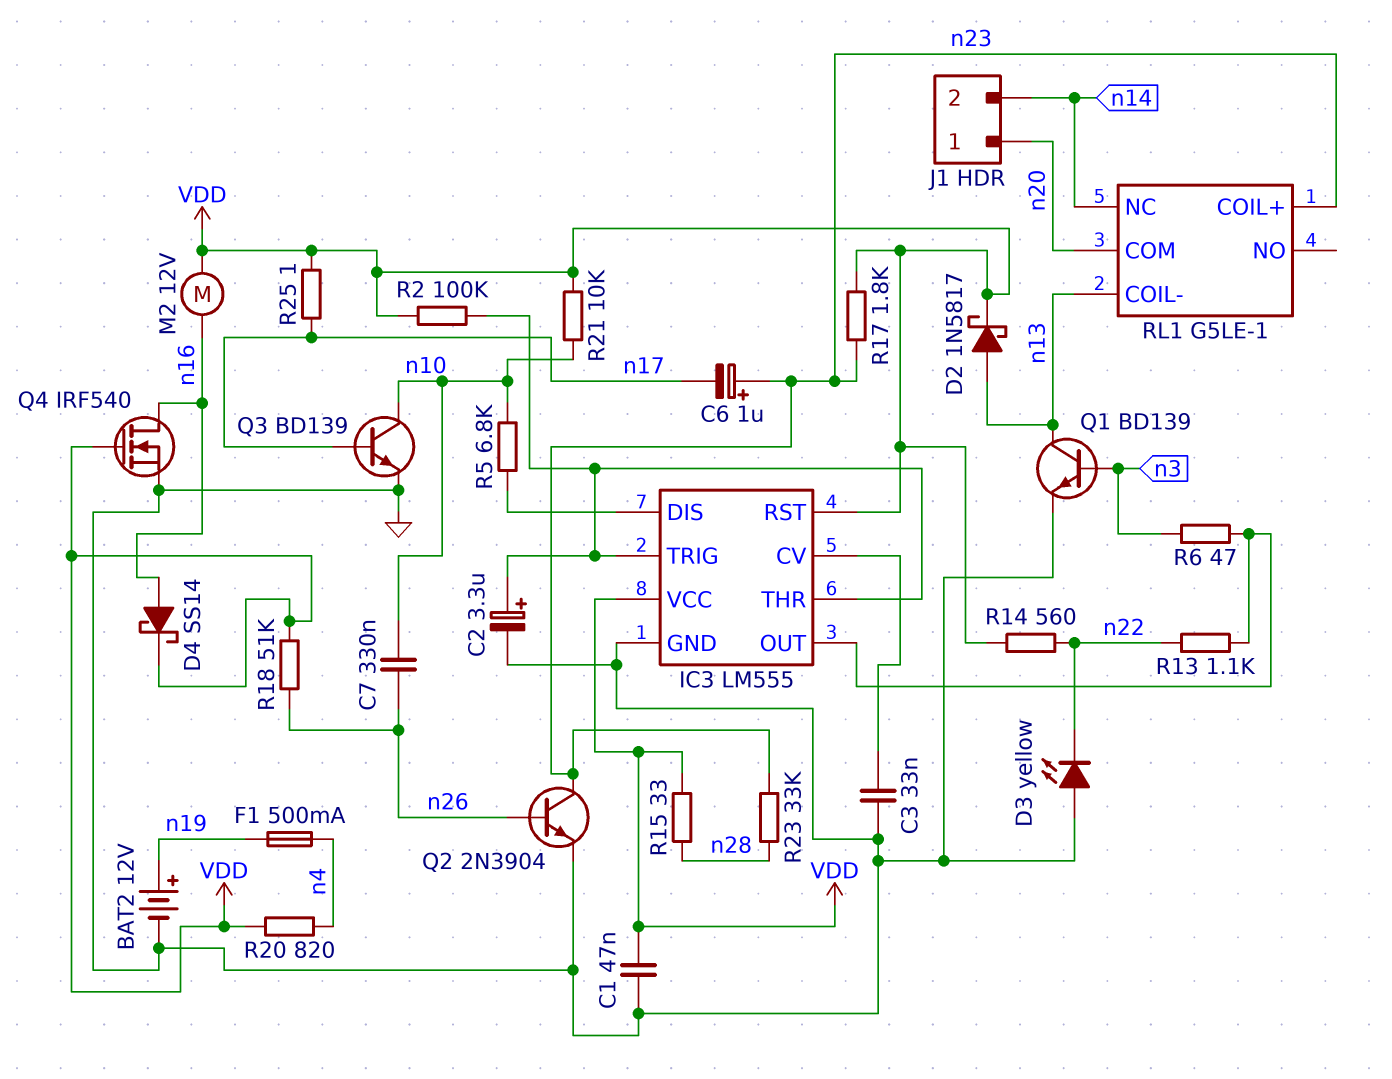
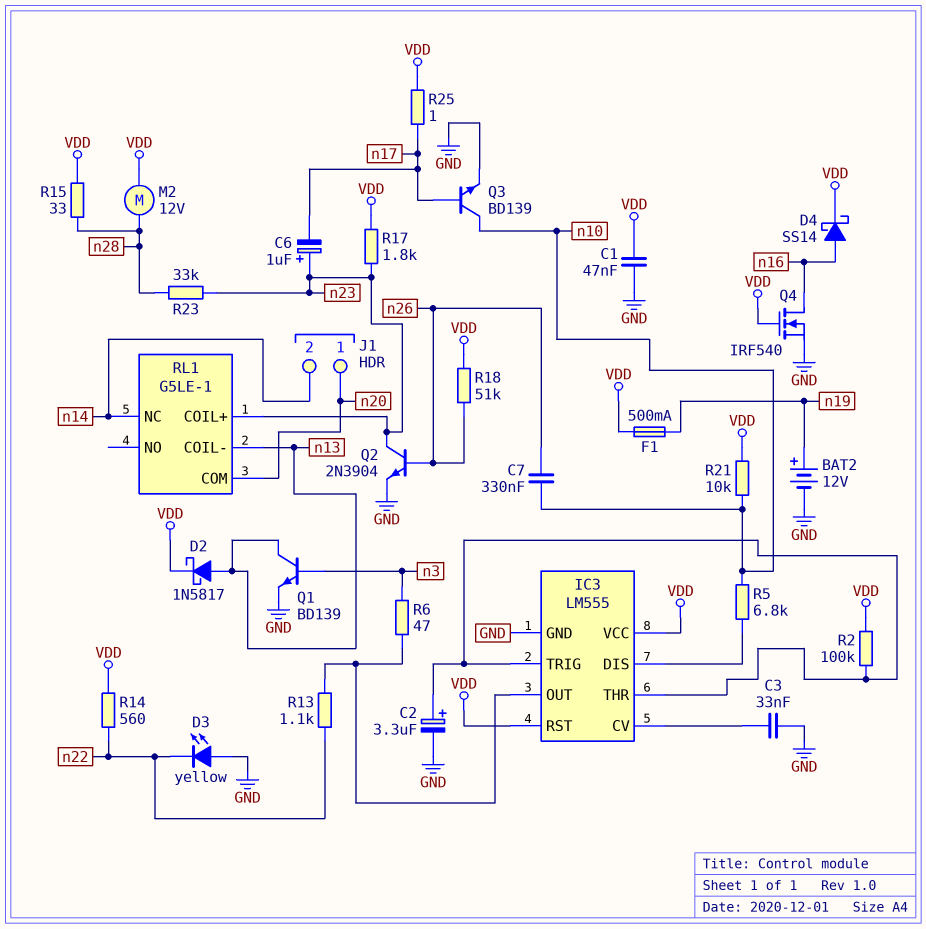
F1: 500mA (n4, n19) -> 500mA (VDD, n19)
M2: motor 12V (VDD, n16) -> motor 12V (VDD, n28)
R20: 820 (VDD, n4) -> none

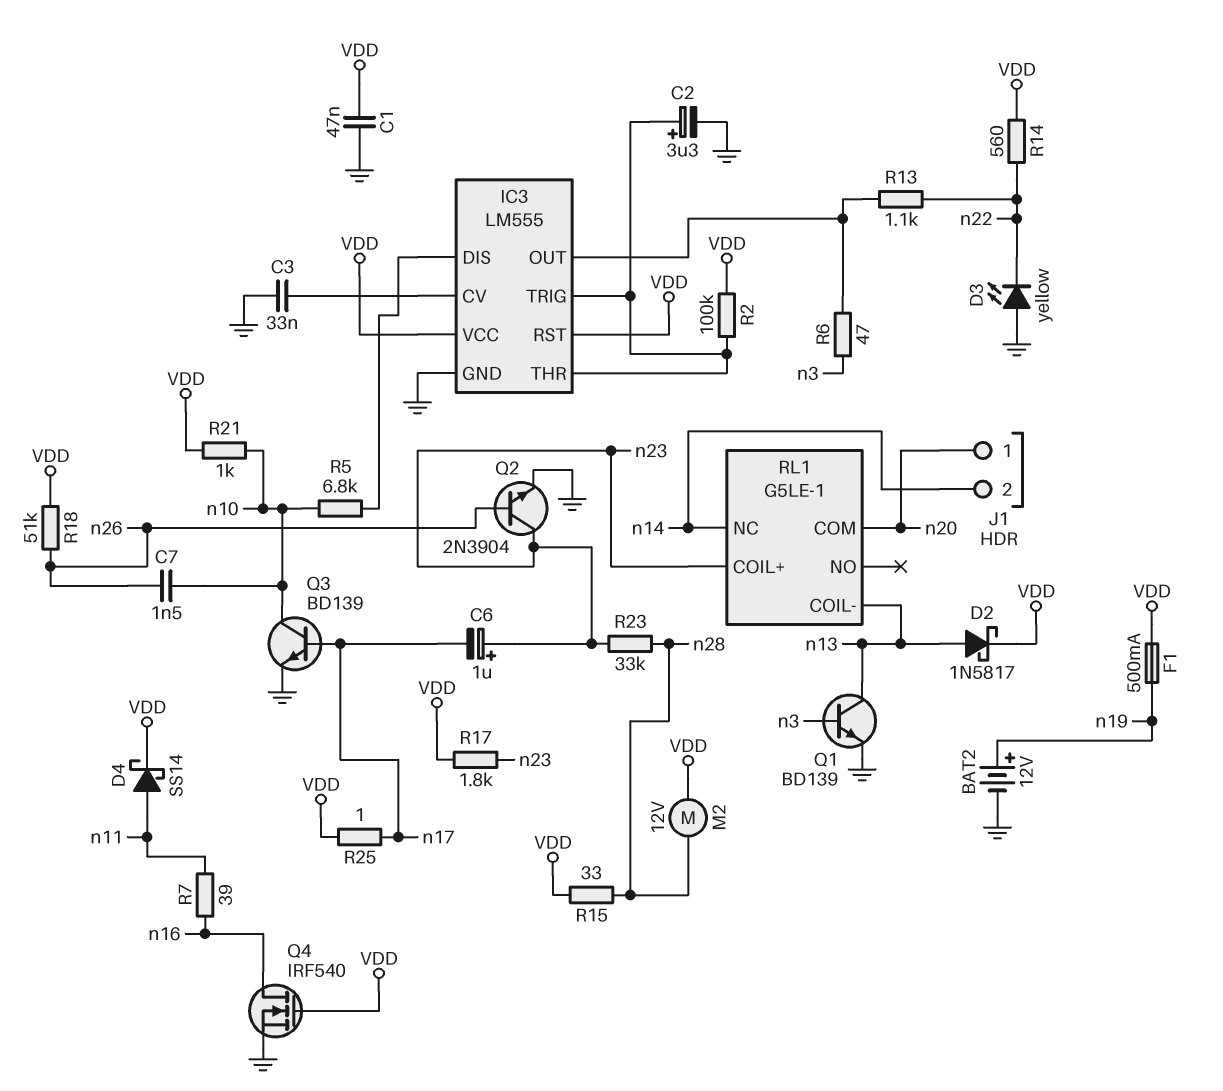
C7: 330nF (n10, n26) -> 1.5nF (n10, n26)
D4: schottky SS14 (A n16, K VDD) -> schottky SS14 (A n11, K VDD)
R7: none -> 39 (n11, n16)
R21: 10k (VDD, n10) -> 1k (VDD, n10)

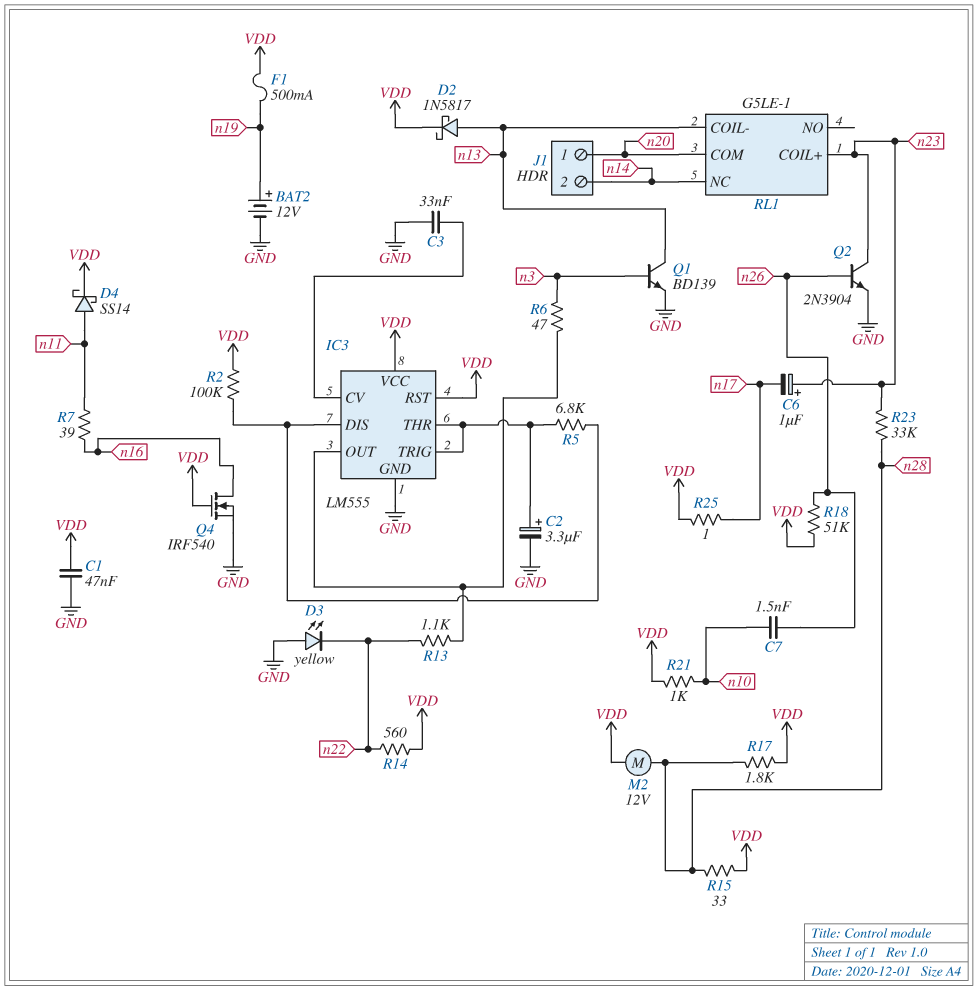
Q3: NPN BD139 (B n17, C n10, E GND) -> none
R2: 100k (IC3/THR, VDD) -> 100k (IC3/DIS, VDD)
R5: 6.8k (IC3/DIS, n10) -> 6.8k (IC3/DIS, IC3/THR)
R17: 1.8k (VDD, n23) -> 1.8k (VDD, n28)

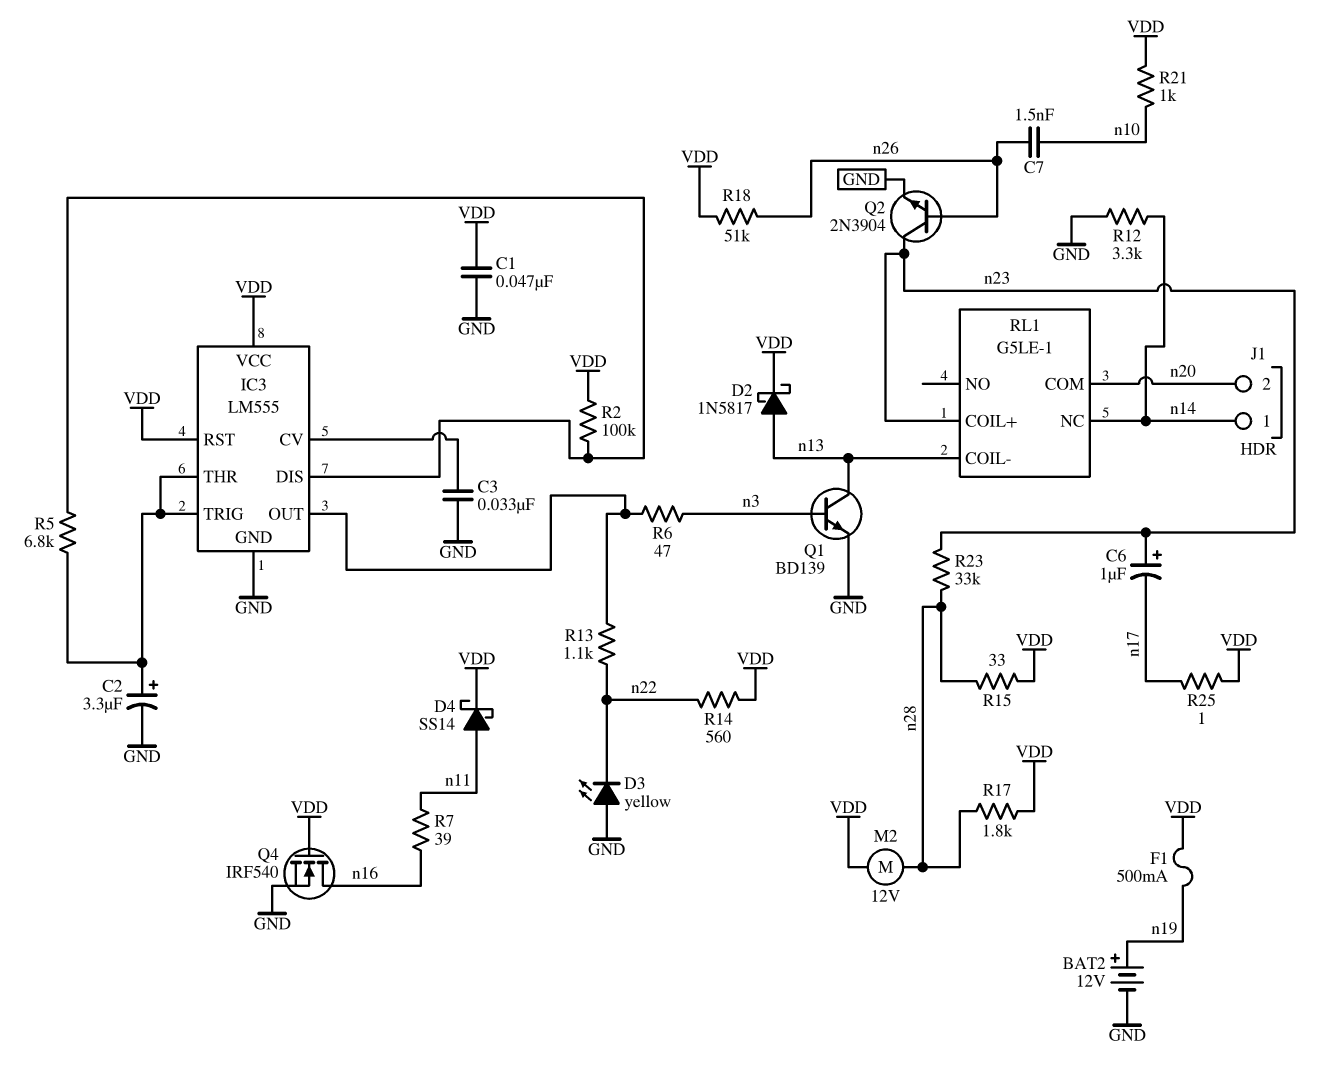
J1 pin 1: n20 -> n14
J1 pin 2: n14 -> n20
R12: none -> 3.3k (GND, n14)

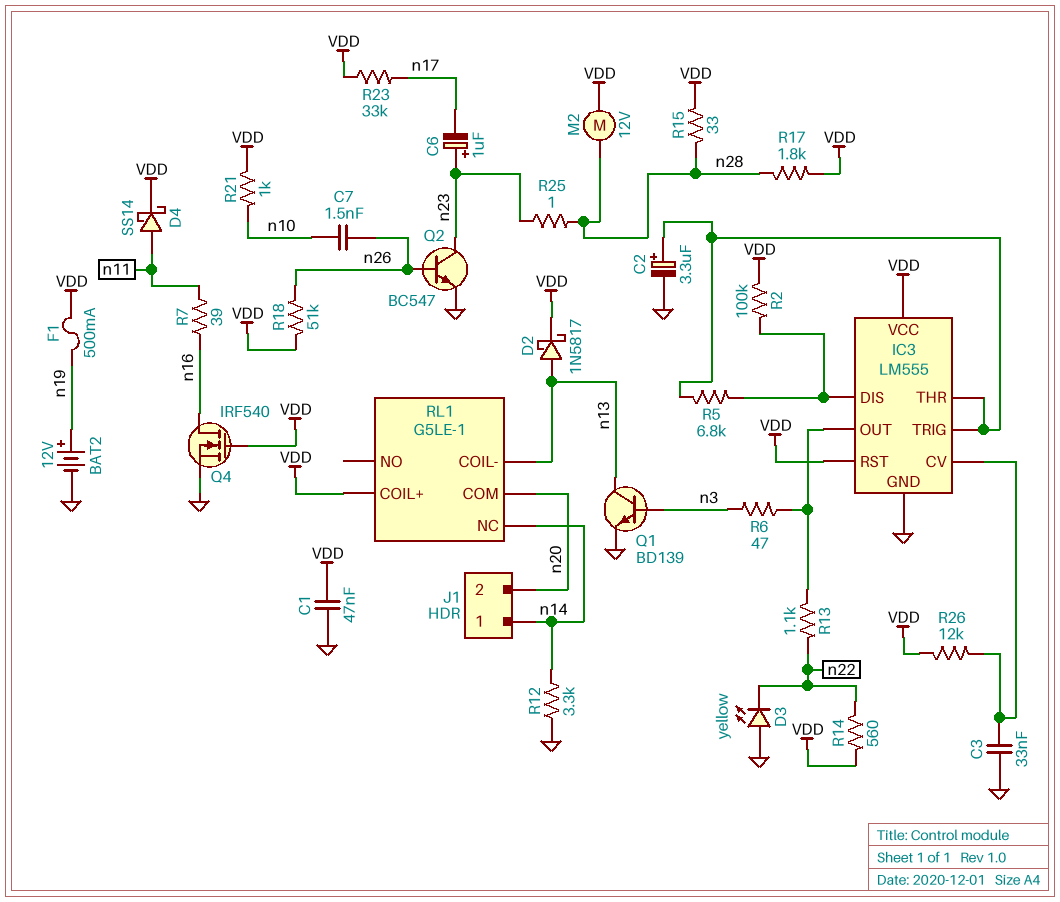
Q2: NPN 2N3904 (B n26, C n23, E GND) -> NPN BC547 (B n26, C n23, E GND)
R23: 33k (n23, n28) -> 33k (VDD, n17)
R25: 1 (VDD, n17) -> 1 (n23, n28)
R26: none -> 12k (IC3/CV, VDD)
RL1 pin COIL+: n23 -> VDD

